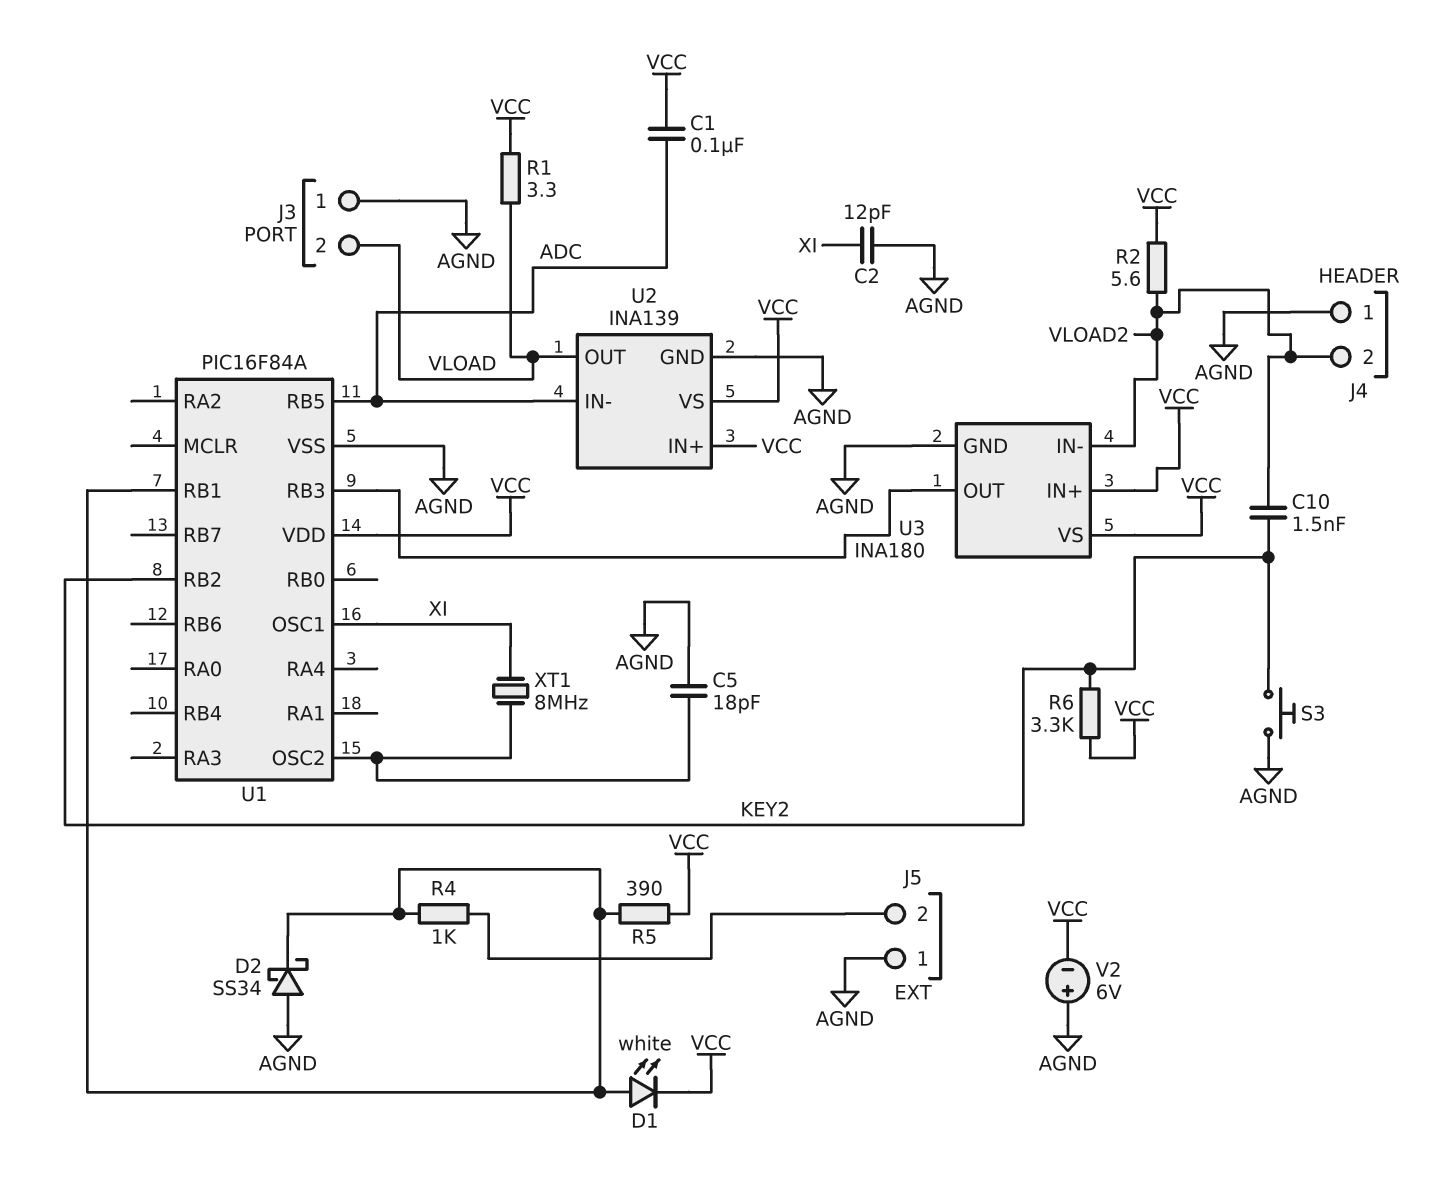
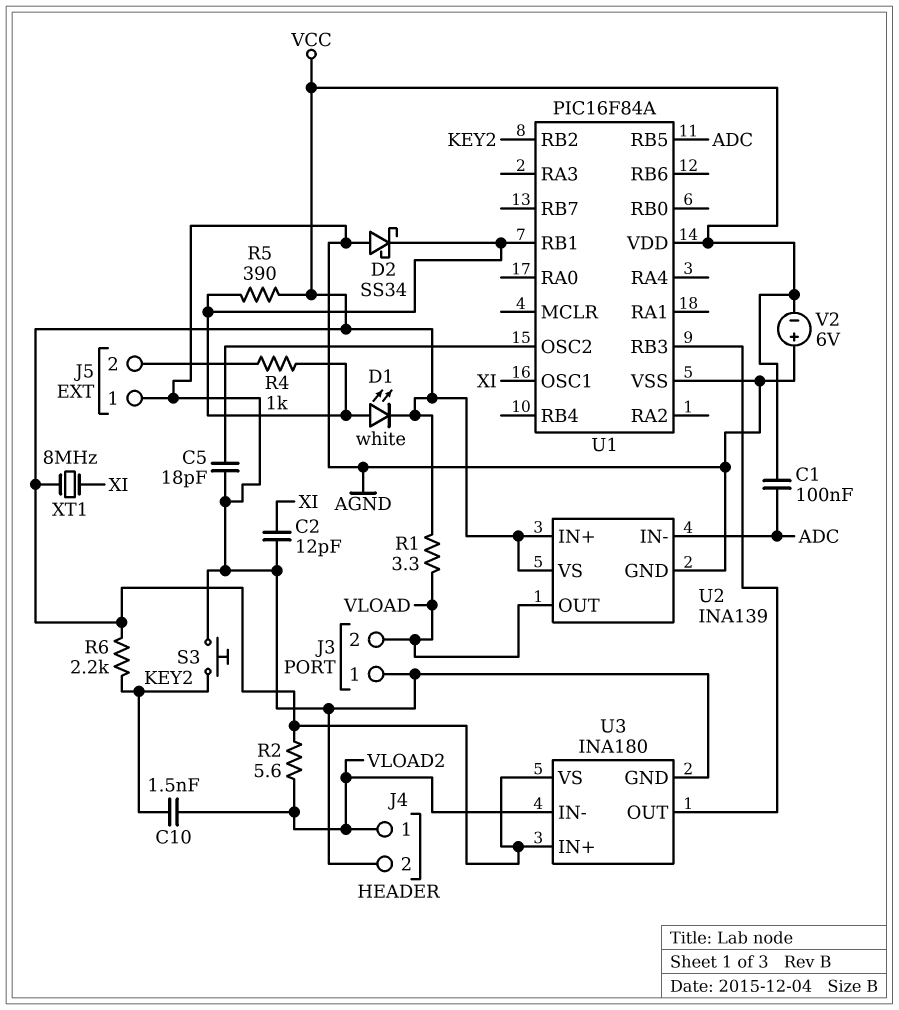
J4 pin 1: AGND -> VLOAD2
J4 pin 2: VLOAD2 -> AGND
R6: 3.3k (KEY2, VCC) -> 2.2k (KEY2, VCC)
XT1: 8MHz (U1/OSC2, XI) -> 8MHz (VCC, XI)

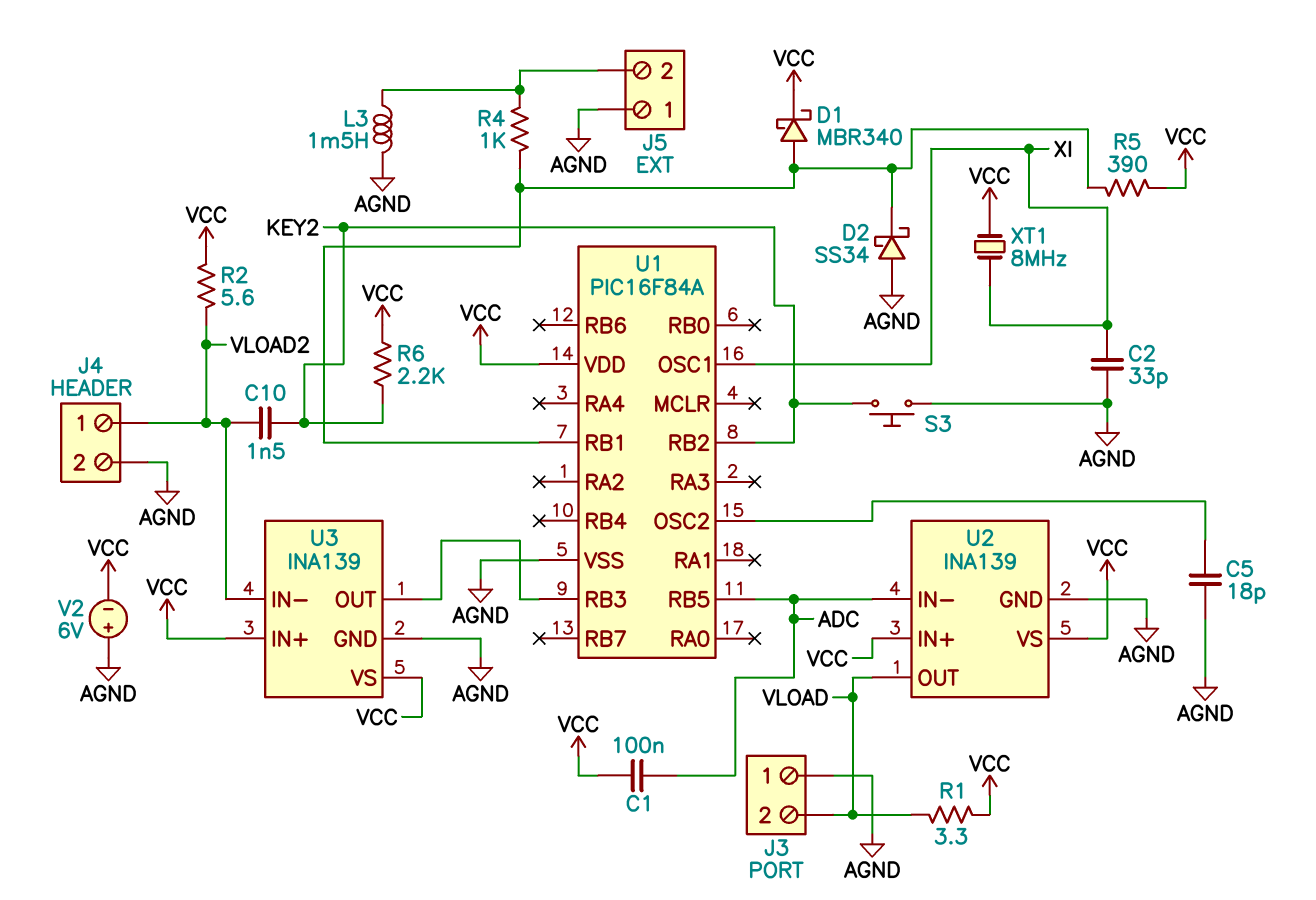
C2: 12pF (AGND, XI) -> 33pF (AGND, XI)
D1: LED white (A U1/RB1, K VCC) -> schottky MBR340 (A U1/RB1, K VCC)
L3: none -> 1.5mH (AGND, J5/2)
U3: INA180 -> INA139

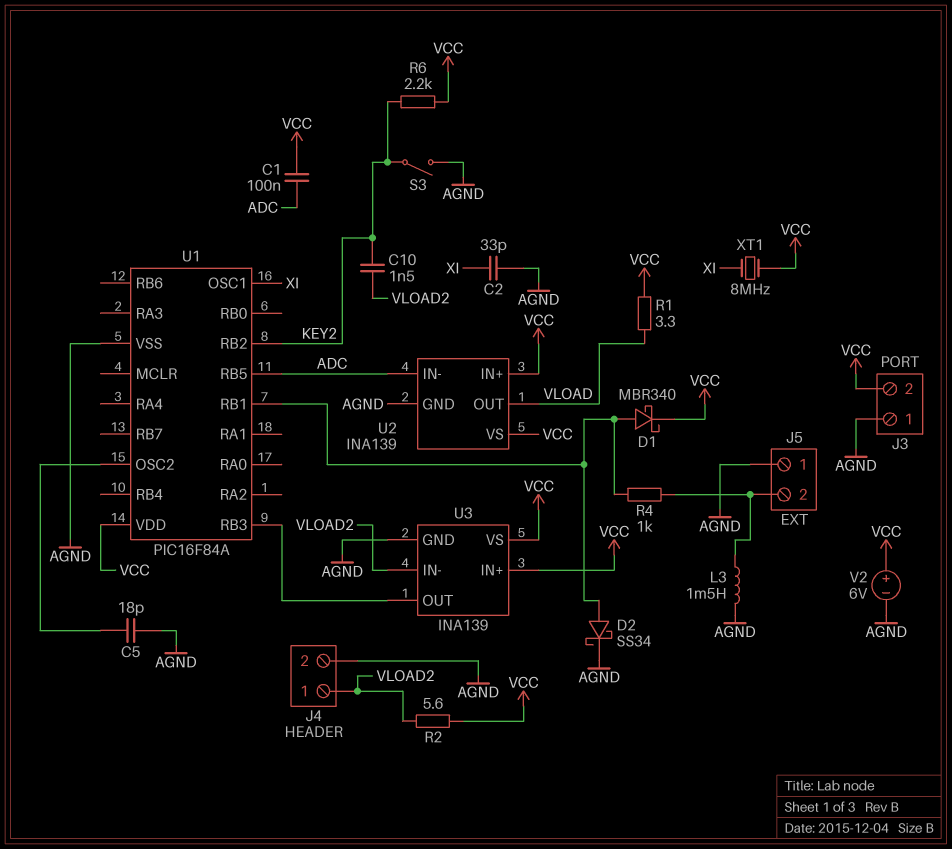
D2: schottky SS34 (A AGND, K U1/RB1) -> schottky SS34 (A U1/RB1, K AGND)
J3 pin 2: VLOAD -> VCC
R5: 390 (U1/RB1, VCC) -> none
S3: button (AGND, KEY2) -> switch (AGND, KEY2)
V2: 6V (plus AGND, minus VCC) -> 6V (plus VCC, minus AGND)

